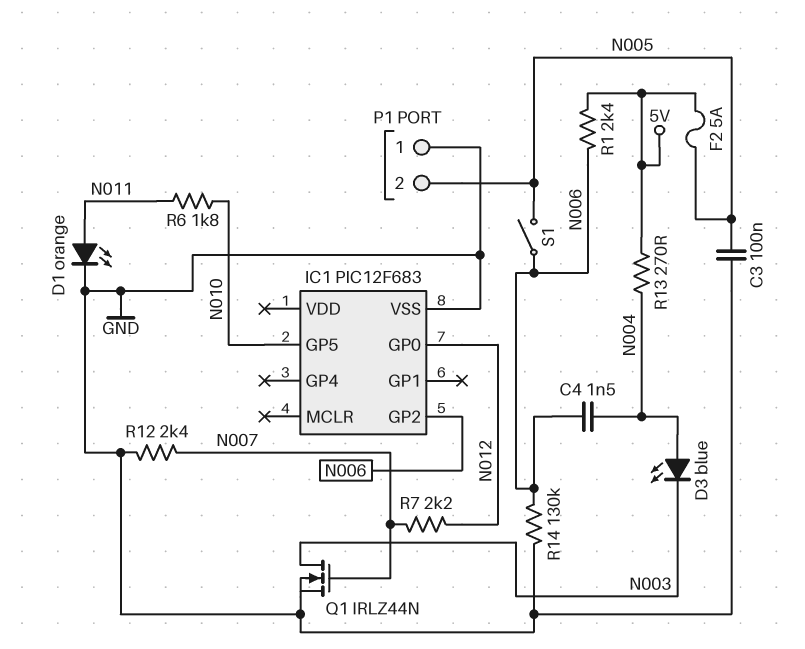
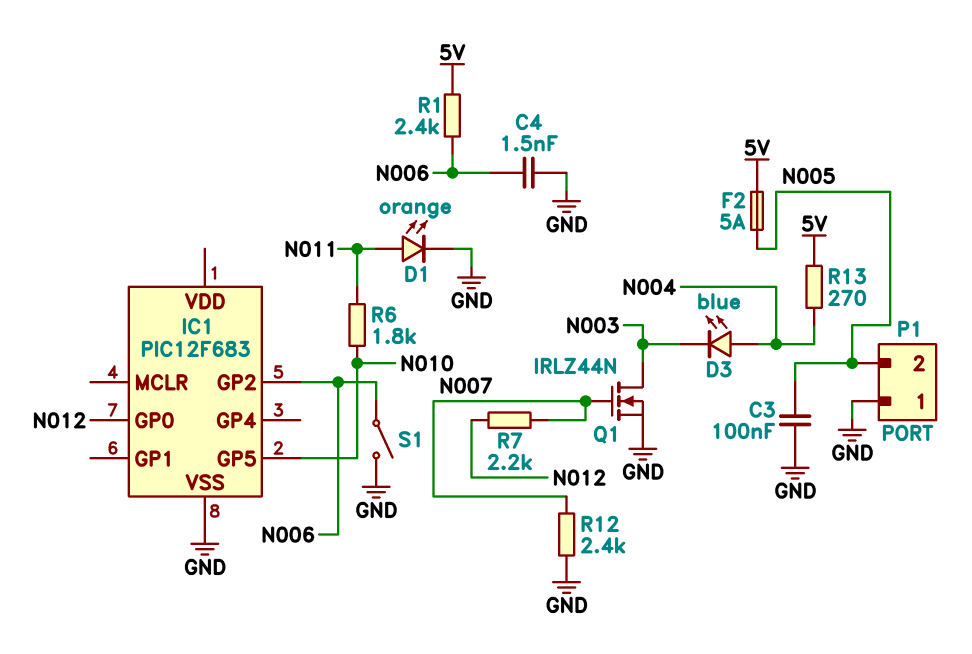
C4: 1.5nF (N004, N006) -> 1.5nF (GND, N006)
R14: 130k (GND, N006) -> none
S1: switch (N005, N006) -> switch (GND, N006)

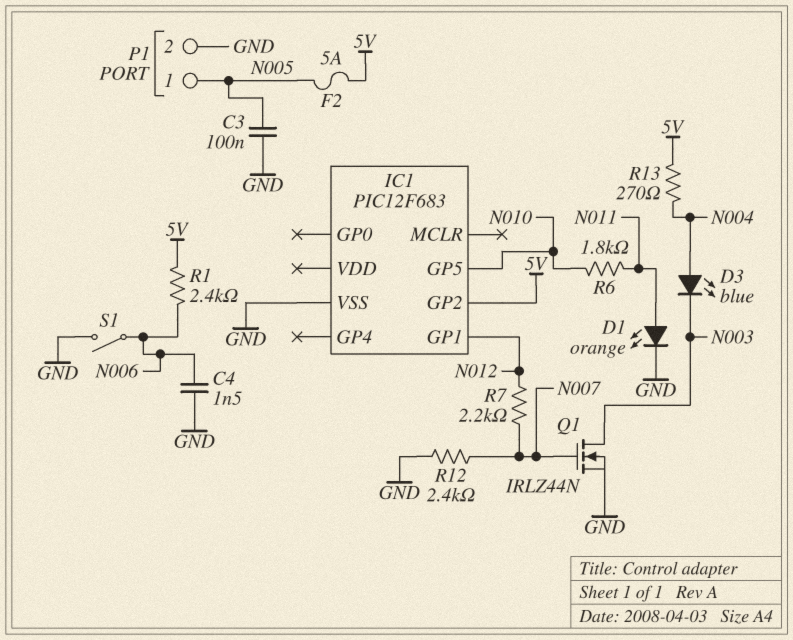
IC1 pin GP0: N012 -> none
IC1 pin GP1: none -> N012
IC1 pin GP2: N006 -> 5V
P1 pin 1: GND -> N005
P1 pin 2: N005 -> GND

